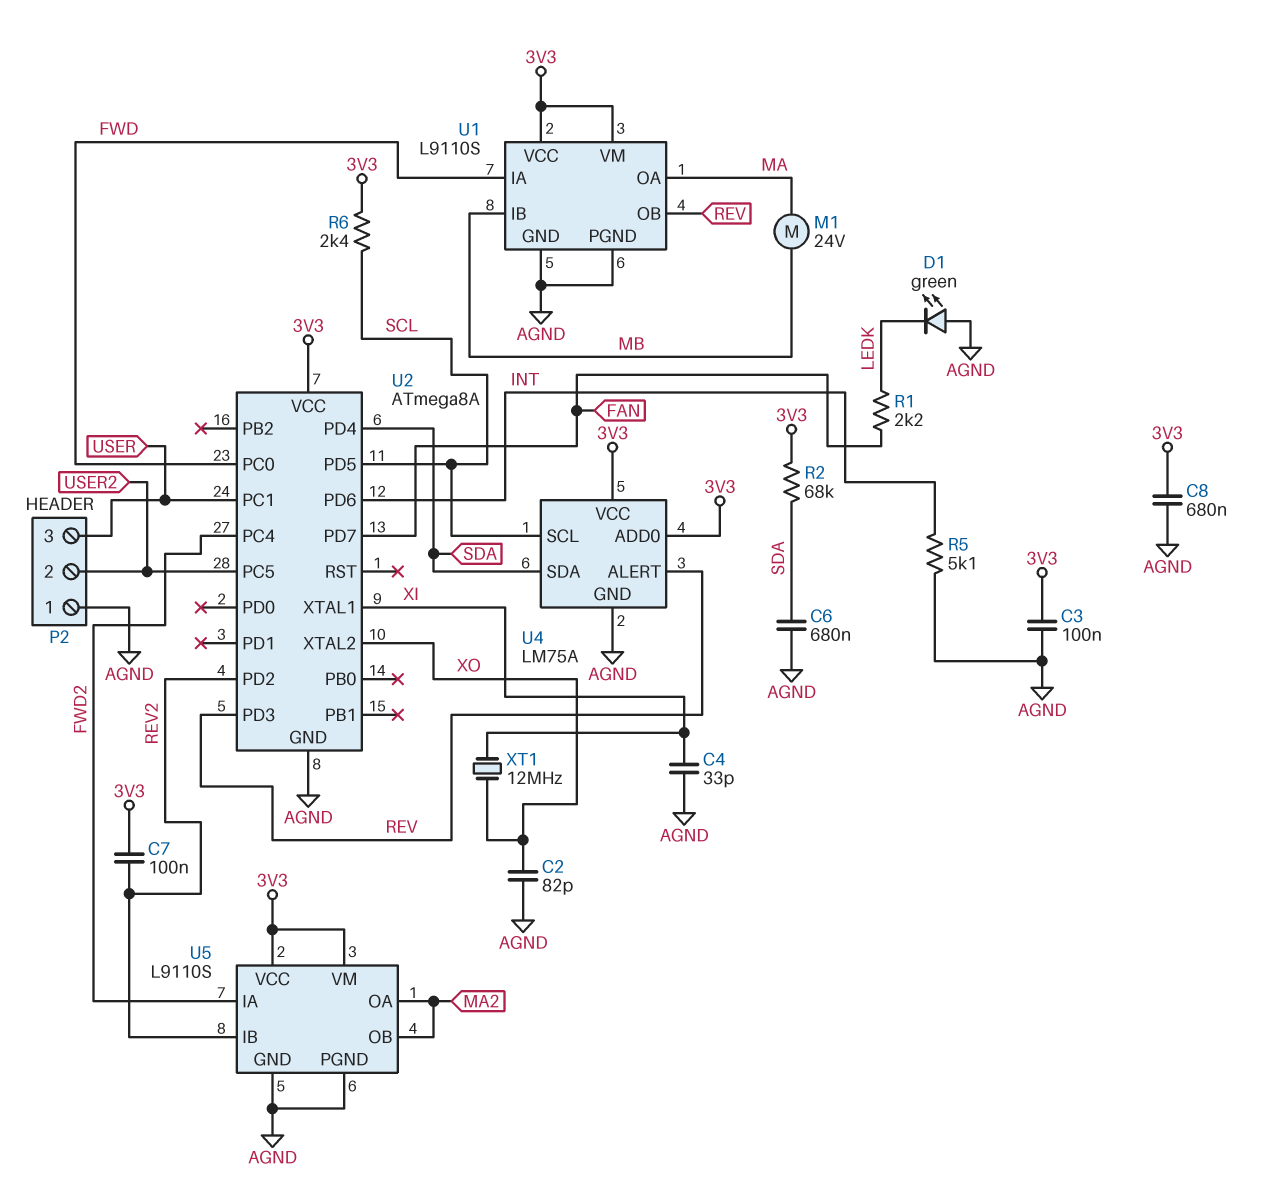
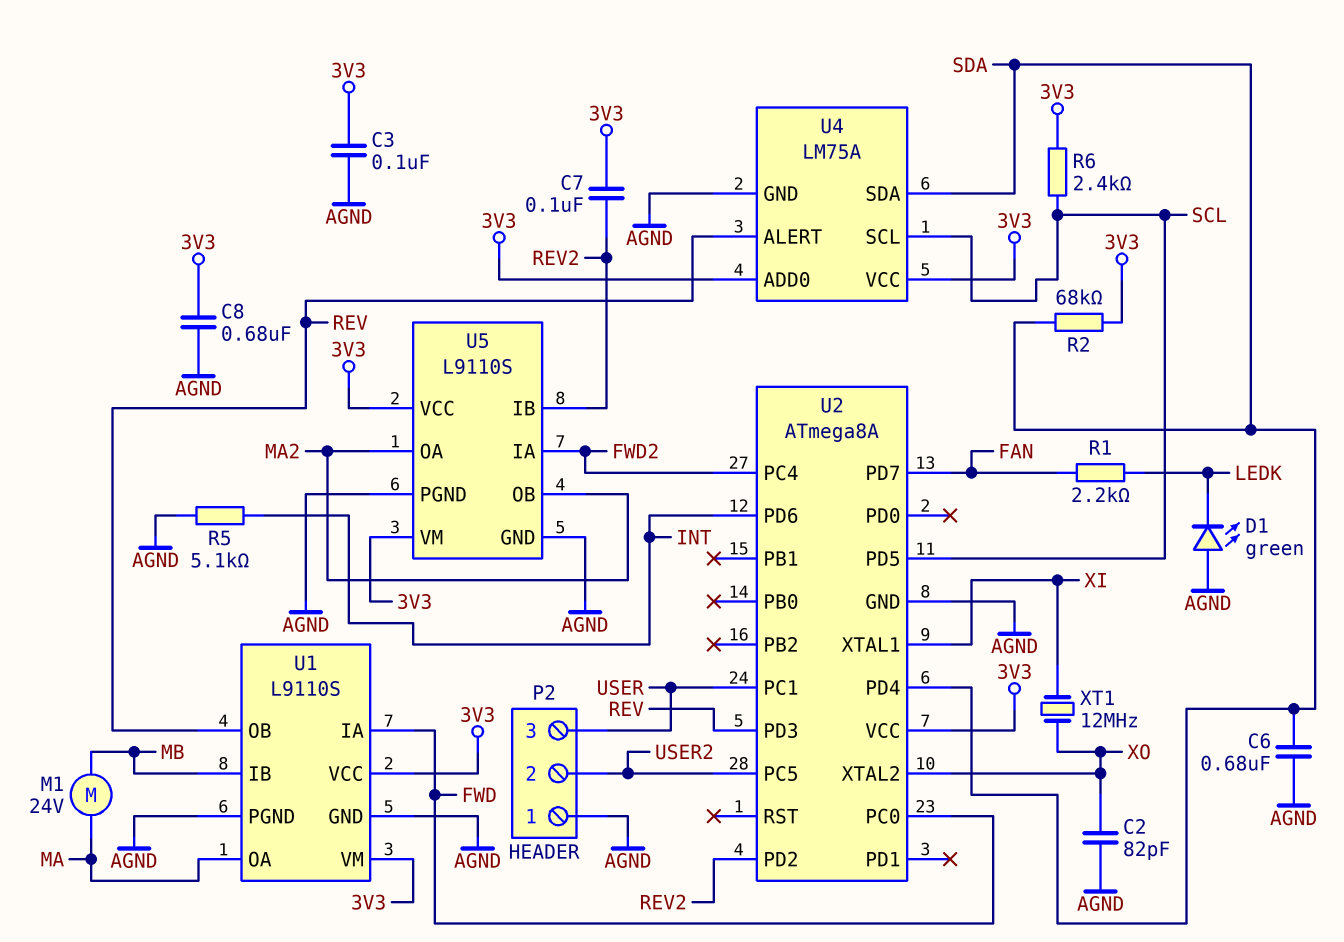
C4: 33pF (AGND, XI) -> none

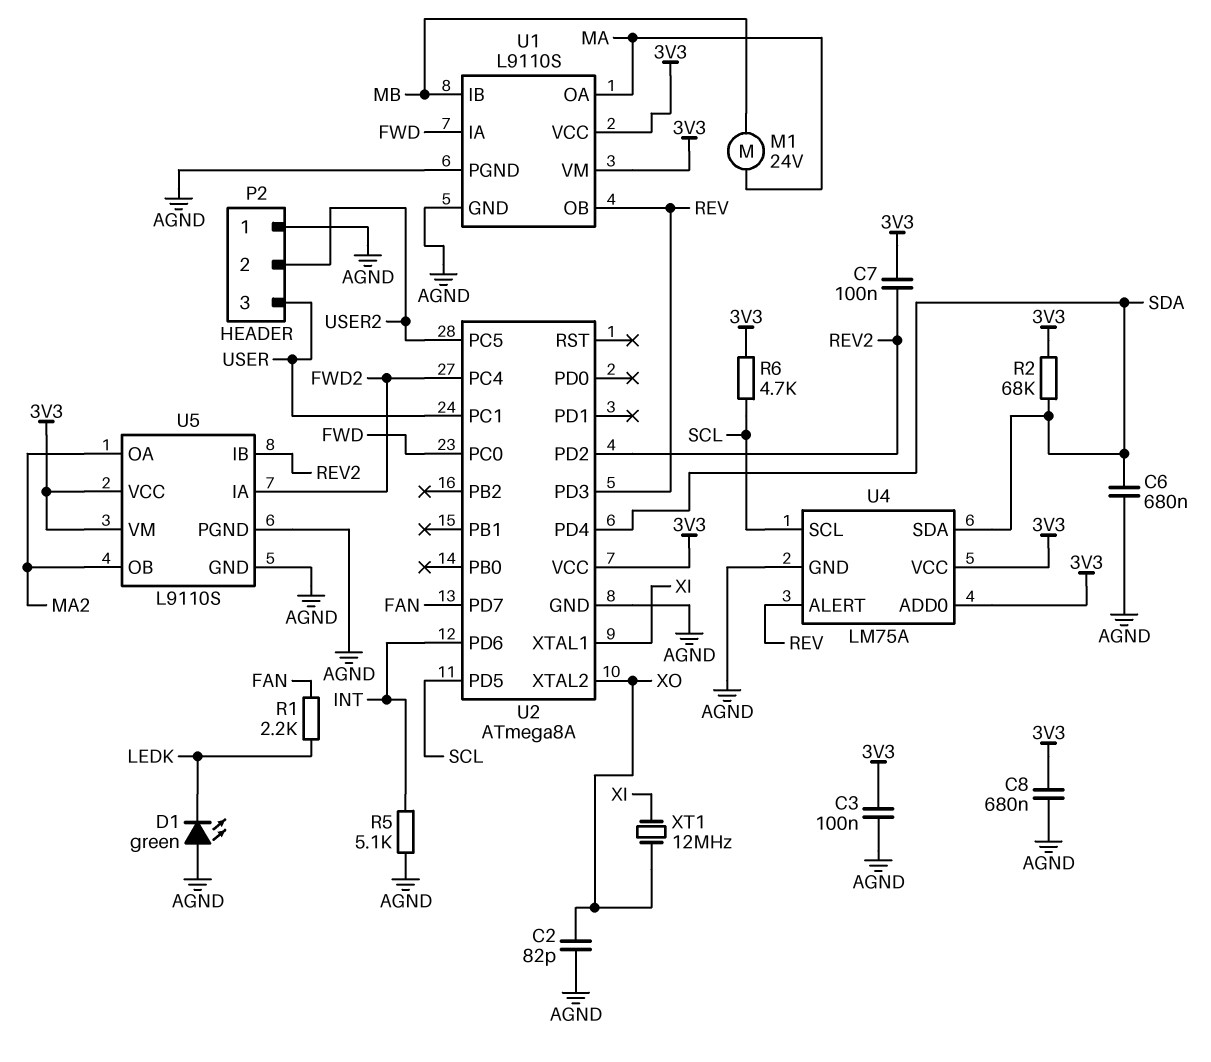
R6: 2.4k (3V3, SCL) -> 4.7k (3V3, SCL)

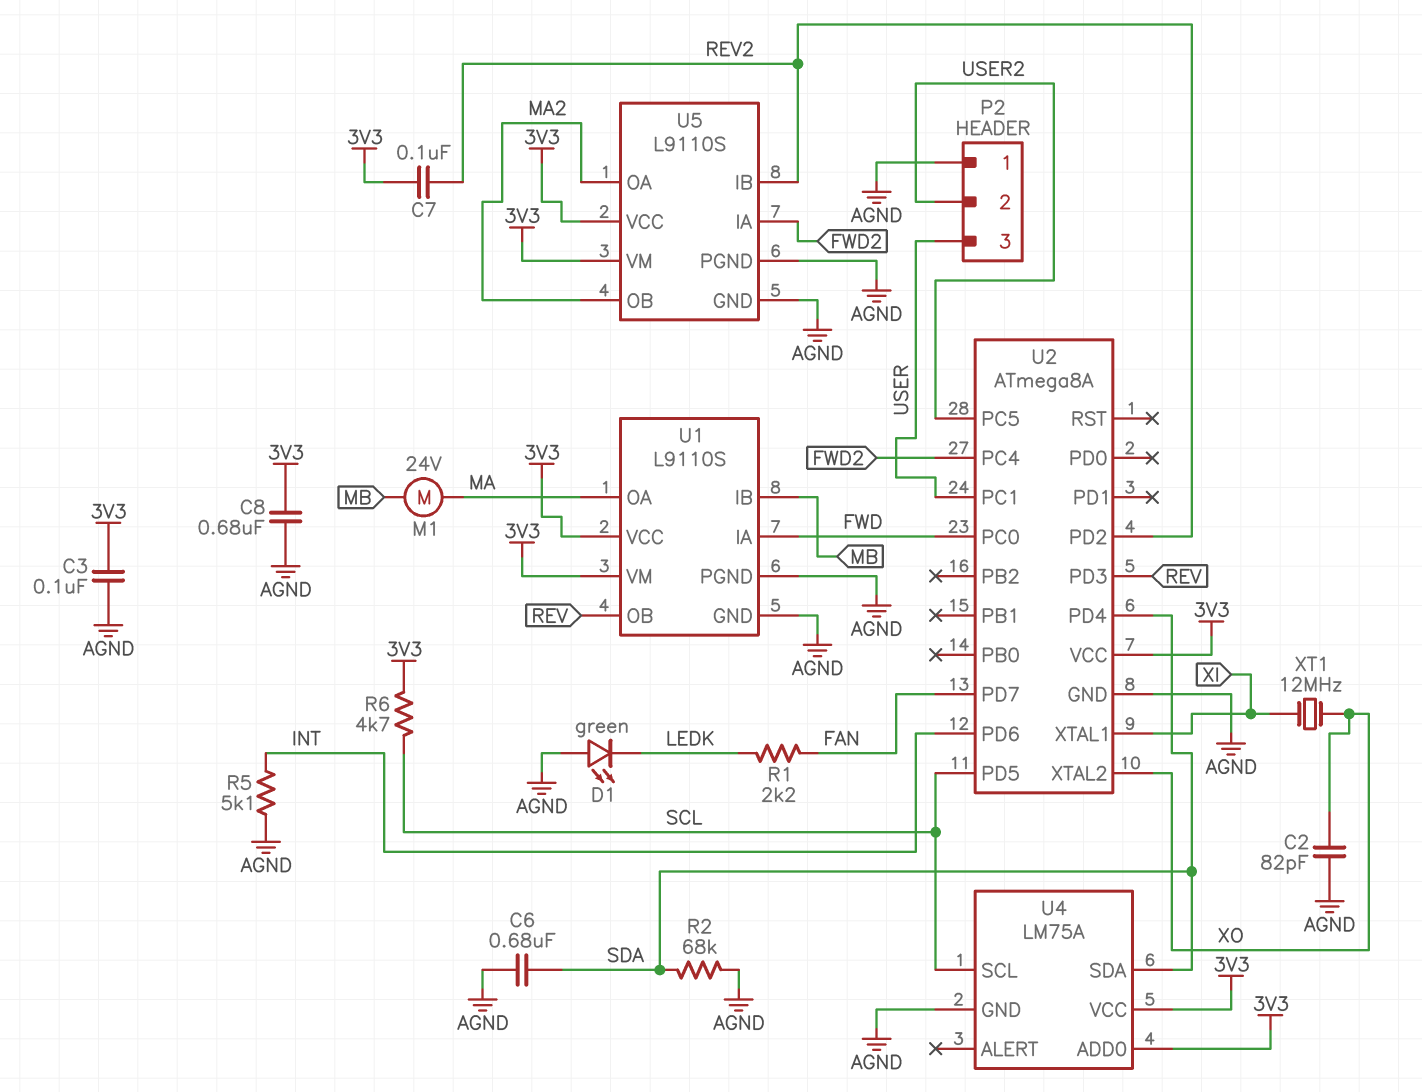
R2: 68k (3V3, SDA) -> 68k (AGND, SDA)
U4 pin ALERT: REV -> none

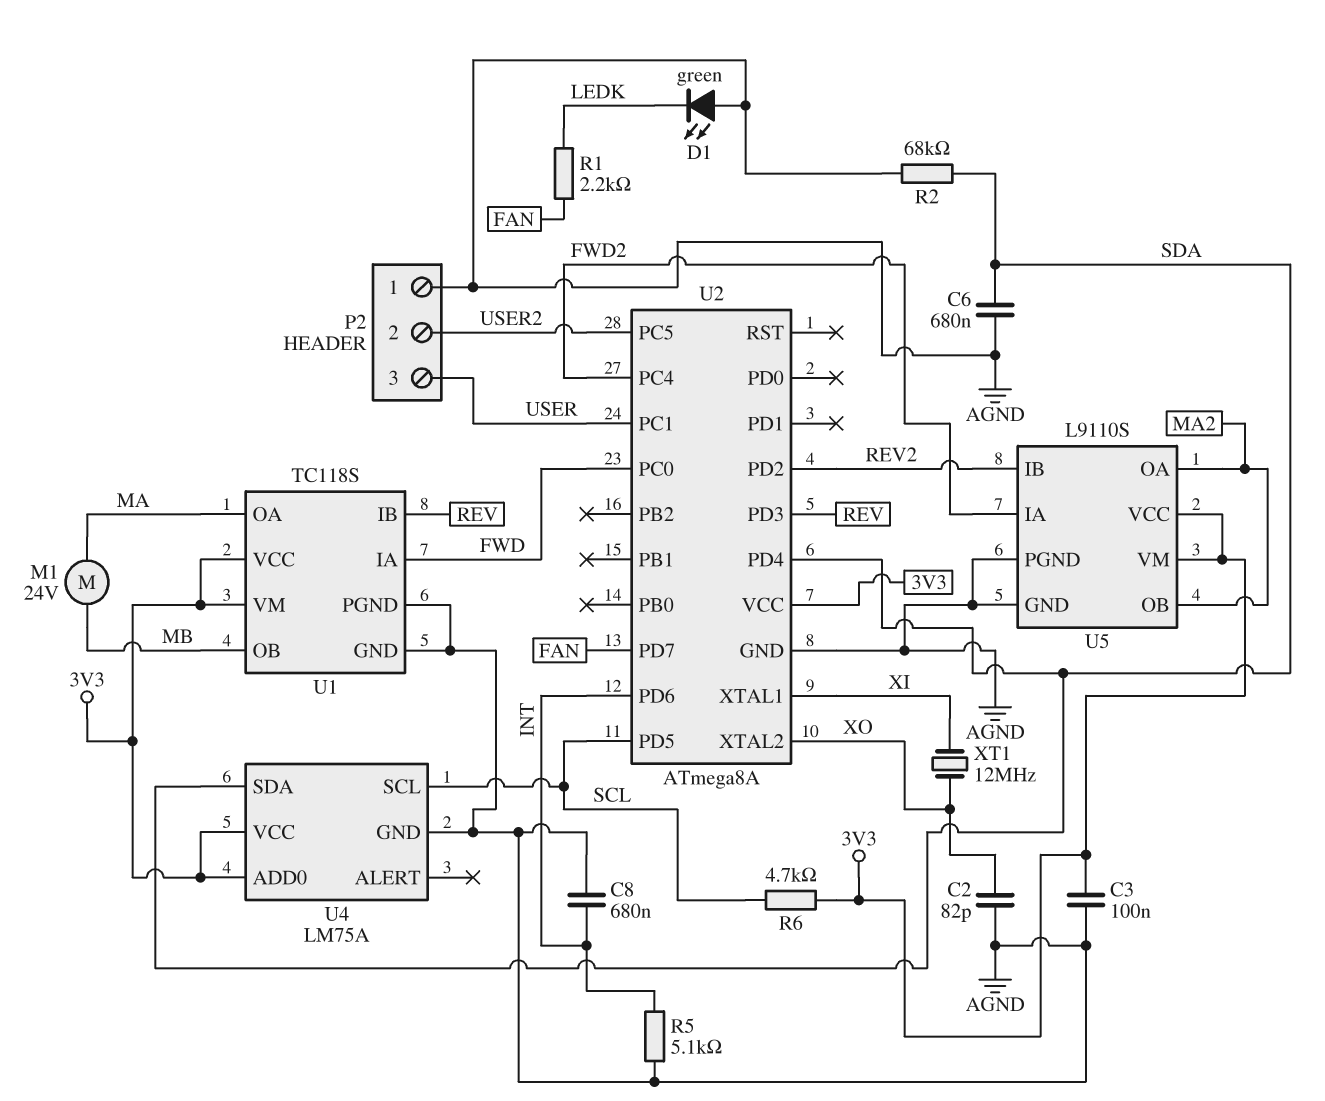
C7: 100nF (3V3, REV2) -> none
C8: 680nF (3V3, AGND) -> 680nF (AGND, INT)
U1: L9110S -> TC118S
U1 pin IB: MB -> REV
U1 pin OB: REV -> MB

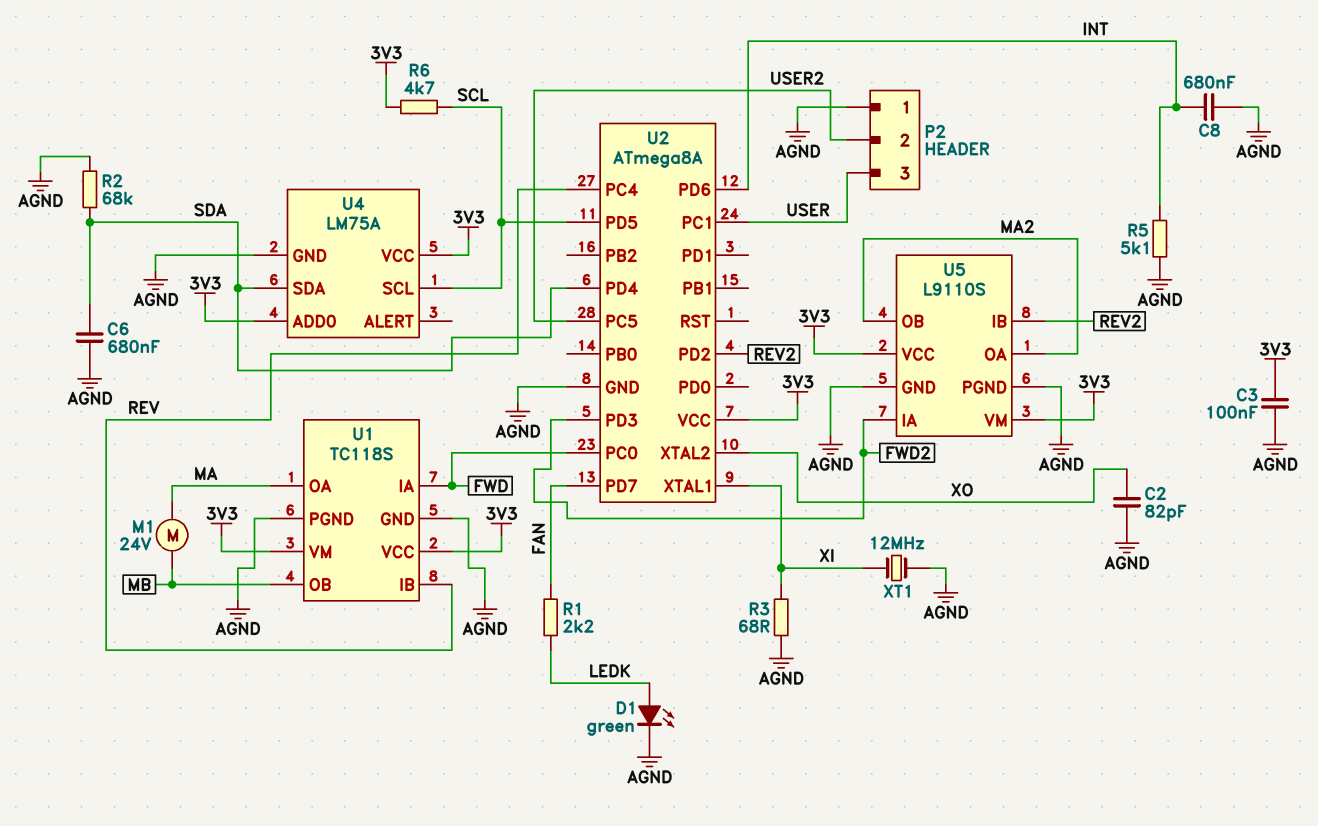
D1: LED green (A AGND, K LEDK) -> LED green (A LEDK, K AGND)
R3: none -> 68 (AGND, XI)
U2 pin PC4: FWD2 -> REV
U2 pin PD3: REV -> FWD2
XT1: 12MHz (XI, XO) -> 12MHz (AGND, XI)

